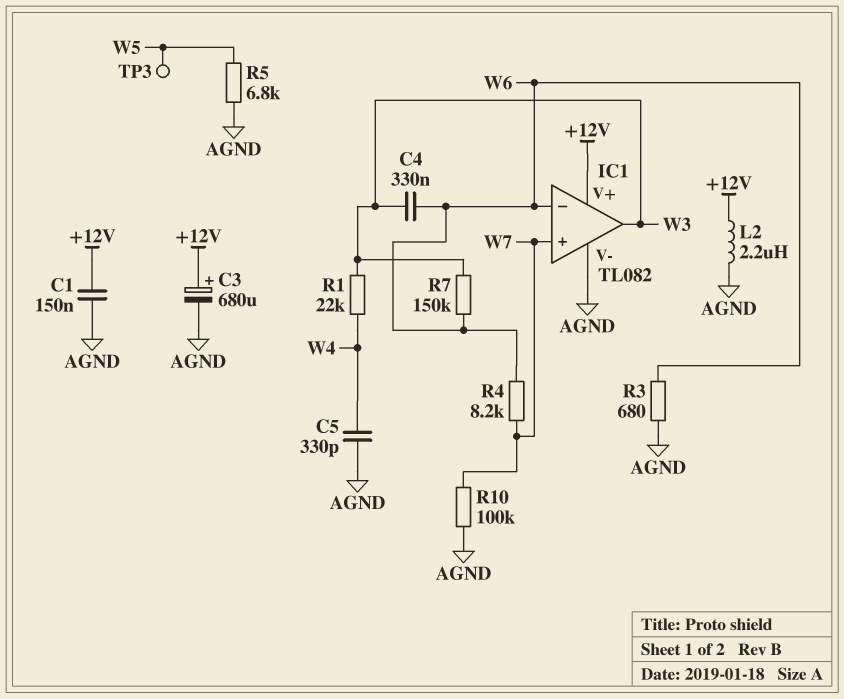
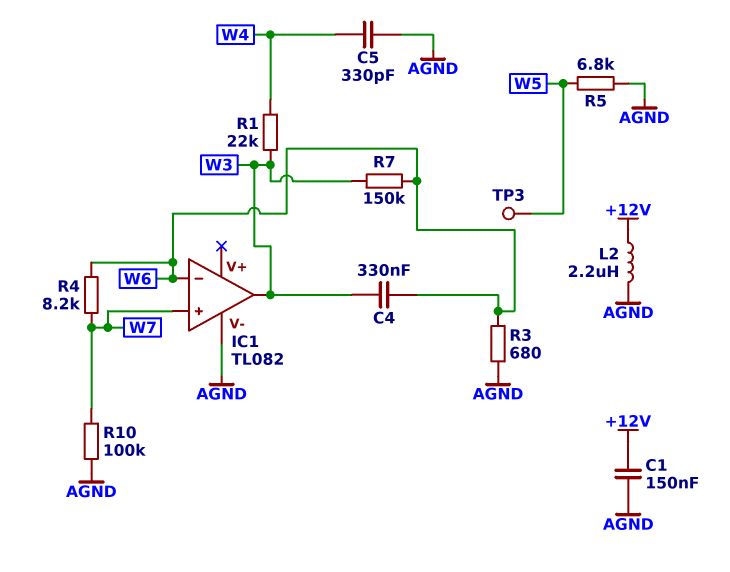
C3: 680uF (plus +12V, minus AGND) -> none
IC1 pin V+: +12V -> none

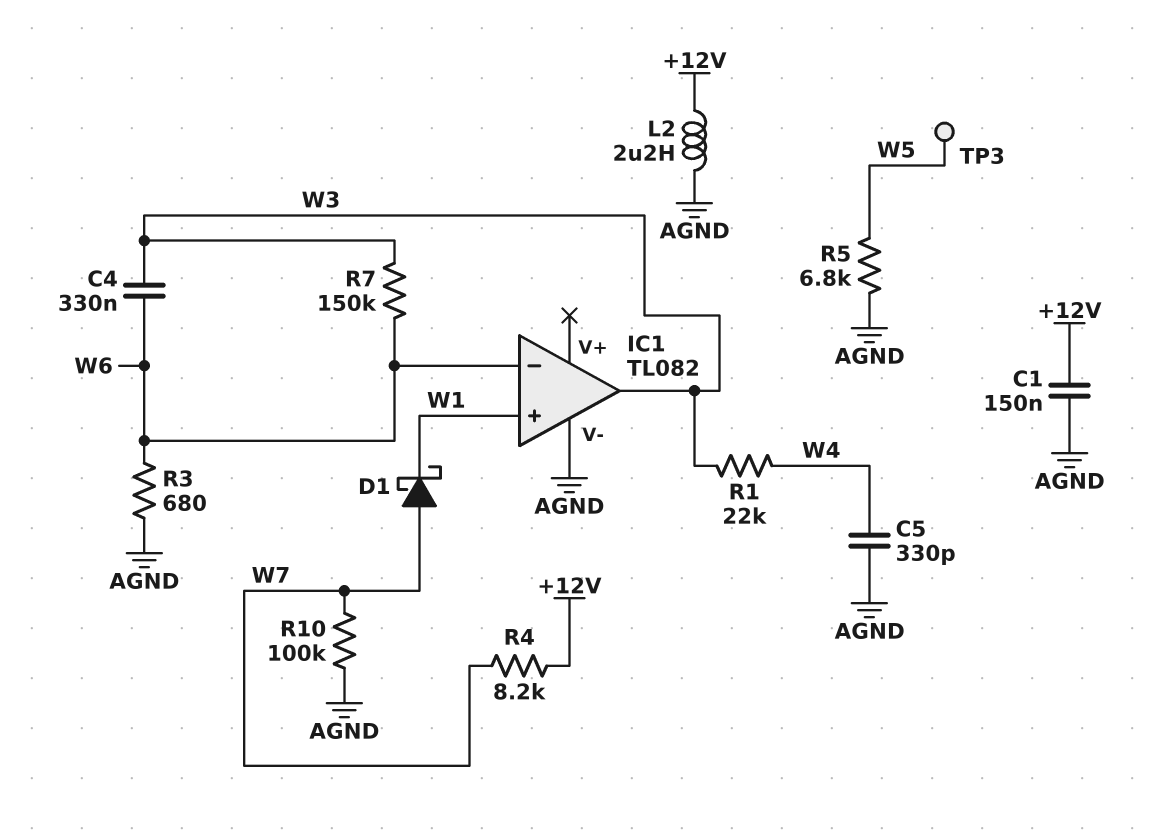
D1: none -> schottky (A W7, K W1)
IC1 pin in+: W7 -> W1
R4: 8.2k (W6, W7) -> 8.2k (+12V, W7)

